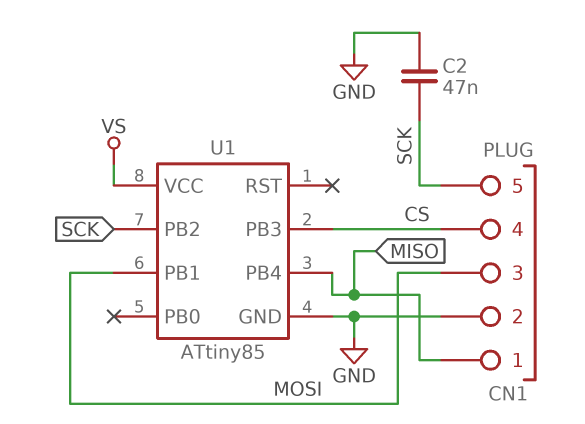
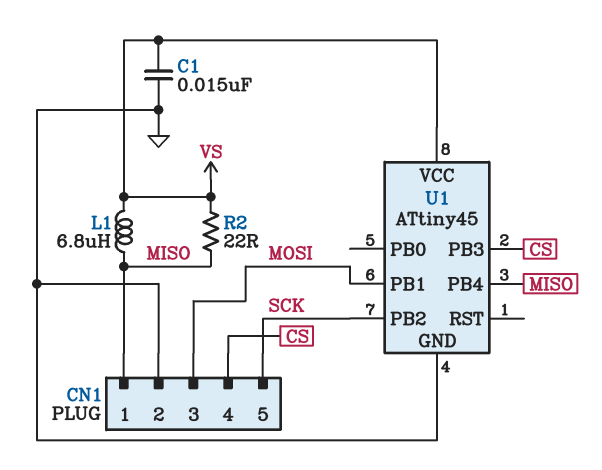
C1: none -> 15nF (GND, VS)
C2: 47nF (GND, SCK) -> none
L1: none -> 6.8uH (MISO, VS)
R2: none -> 22 (MISO, VS)
U1: ATtiny85 -> ATtiny45

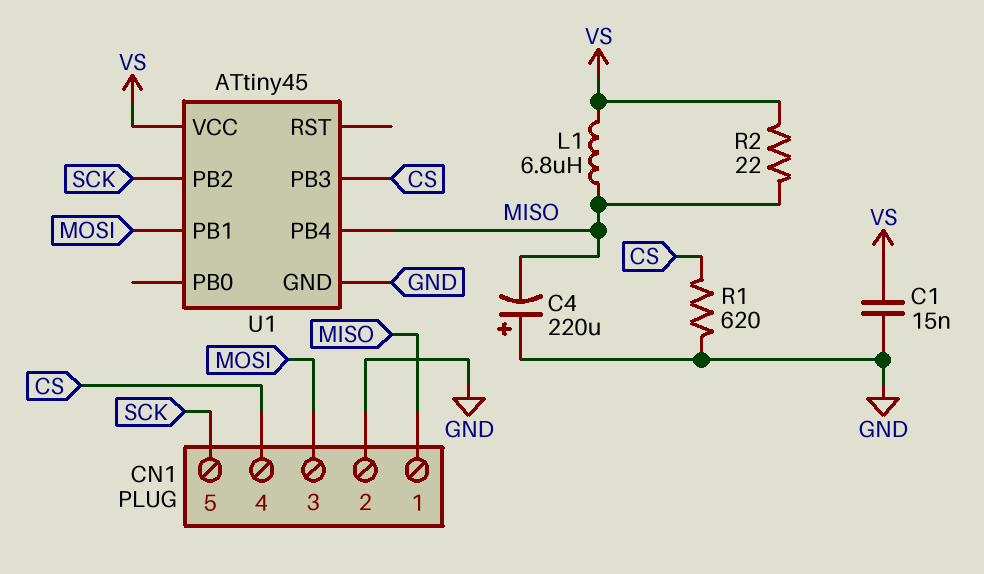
C4: none -> 220uF (plus GND, minus MISO)
R1: none -> 620 (CS, GND)

